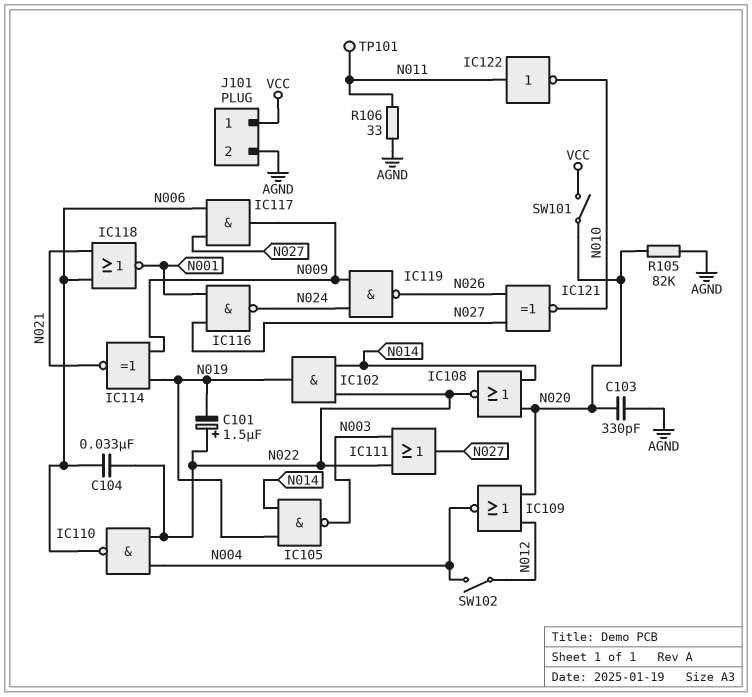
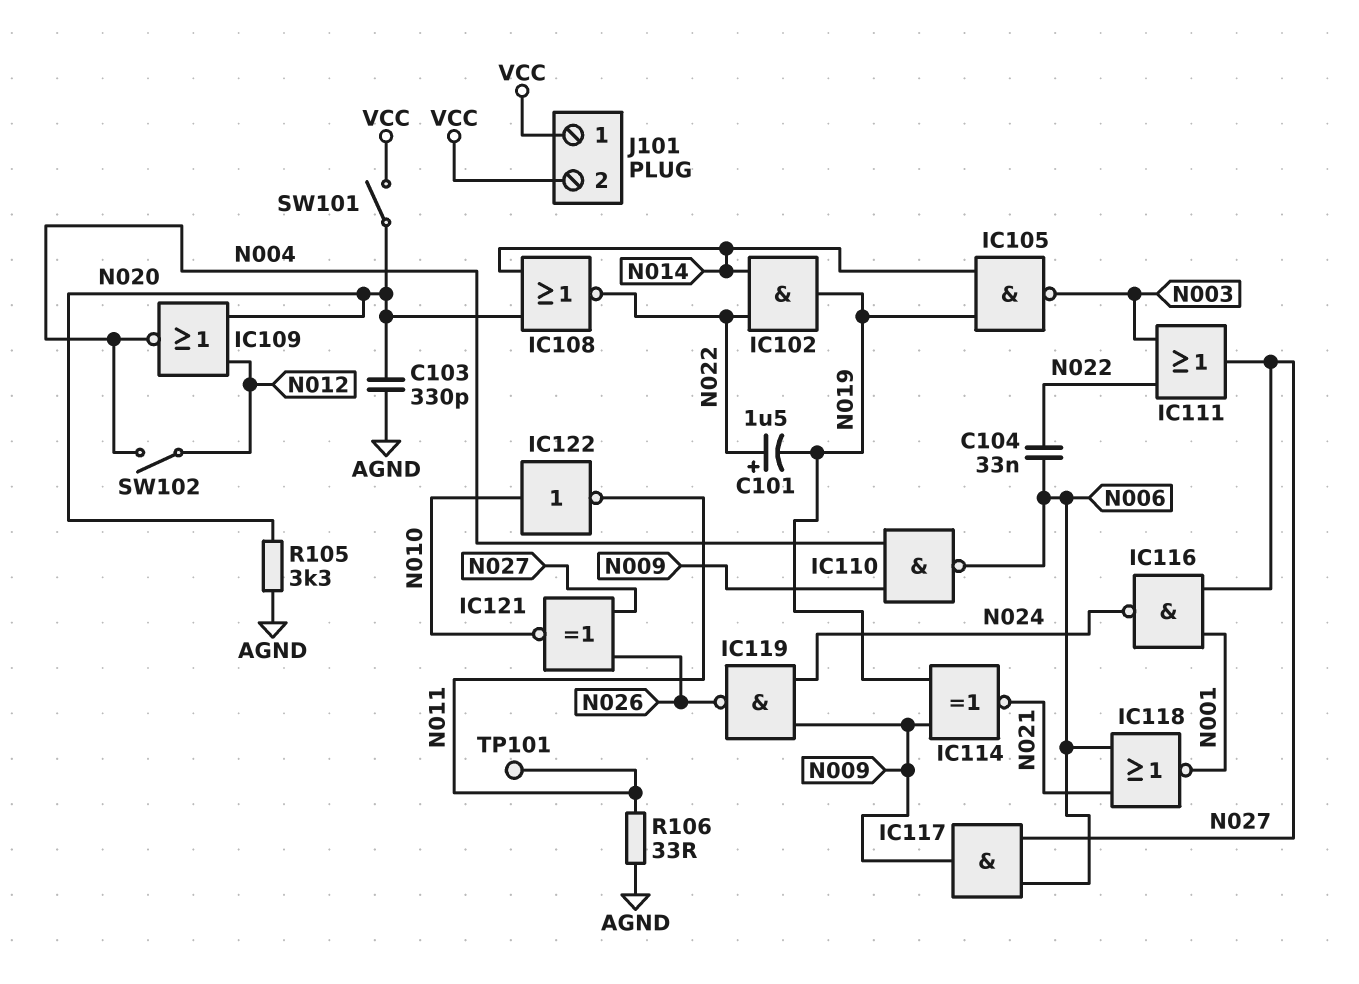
IC110: NAND (in N004, in N022, out N006) -> NAND (in N004, in N009, out N006)
IC122: NOT (in N011, out N010) -> NOT (in N010, out N011)
J101 pin 2: AGND -> VCC
R105: 82k (AGND, N020) -> 3.3k (AGND, N020)

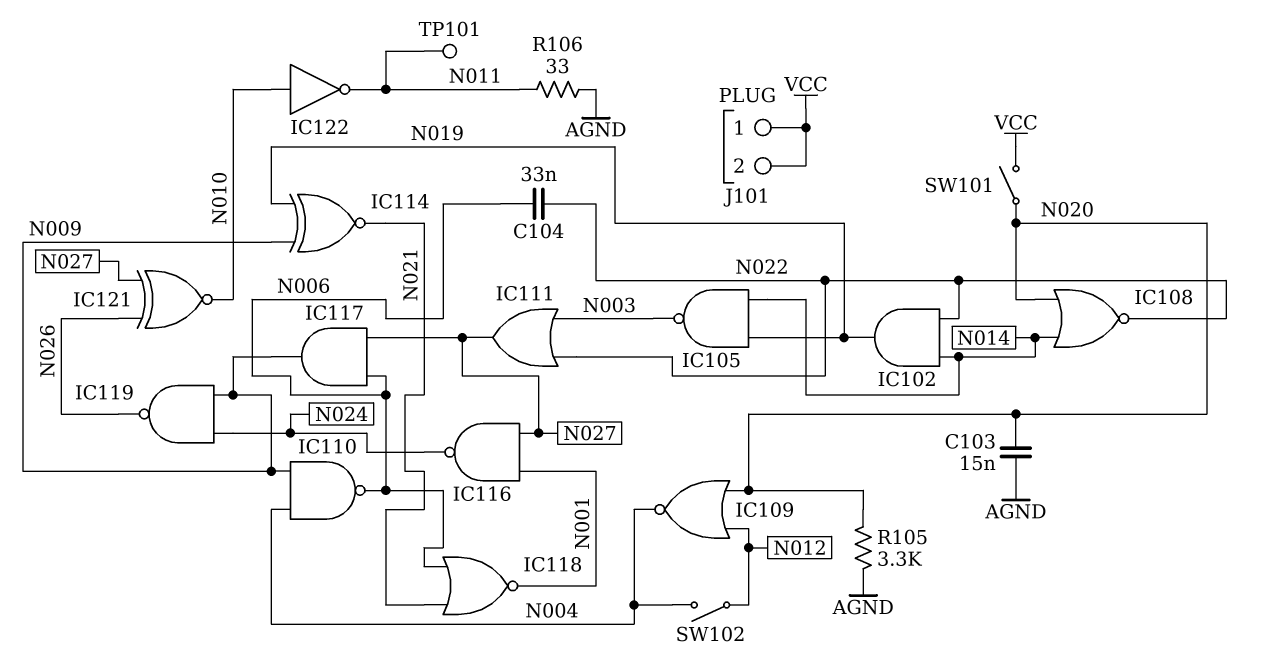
C101: 1.5uF (plus N022, minus N019) -> none
C103: 330pF (AGND, N020) -> 15nF (AGND, N020)

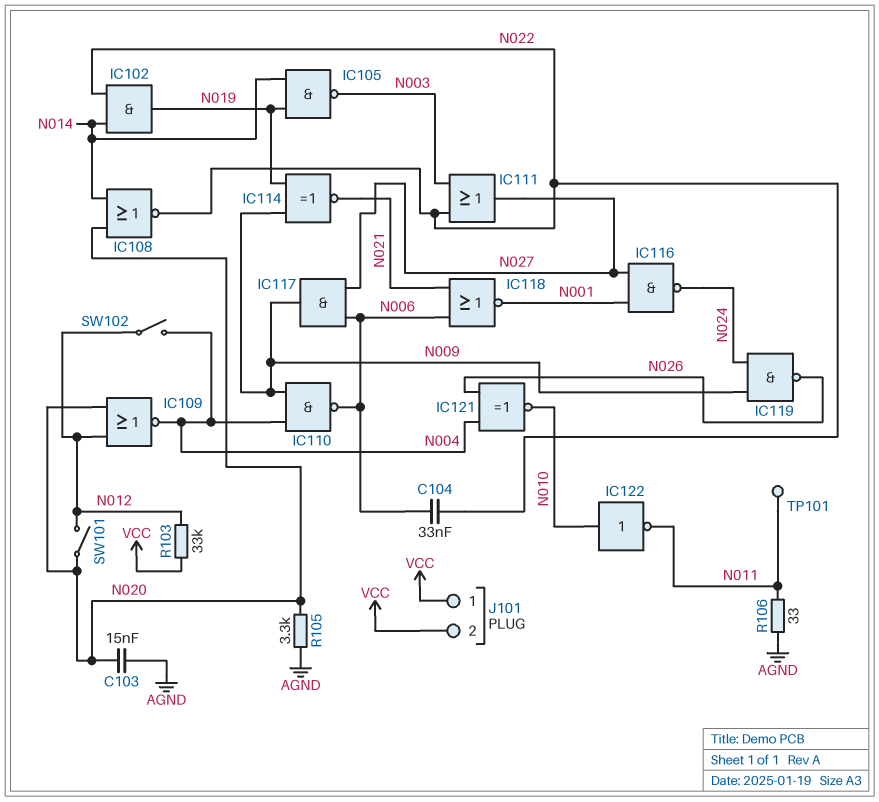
IC121: XNOR (in N026, in N027, out N010) -> XNOR (in N004, in N026, out N010)
R103: none -> 33k (N012, VCC)
SW101: switch (N020, VCC) -> switch (N012, N020)

